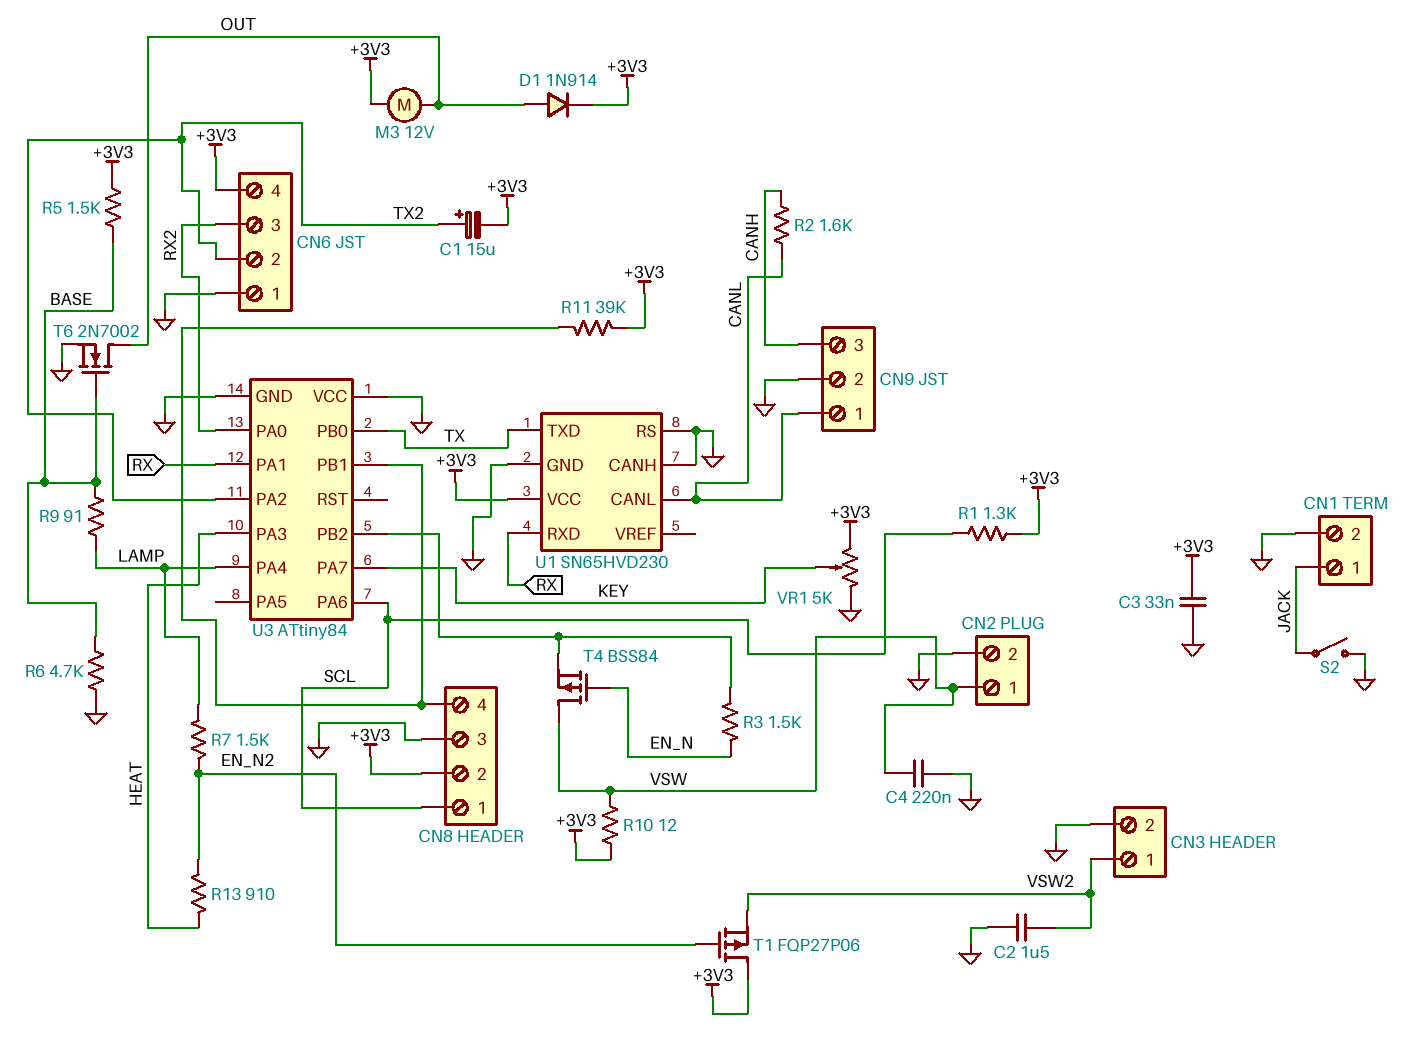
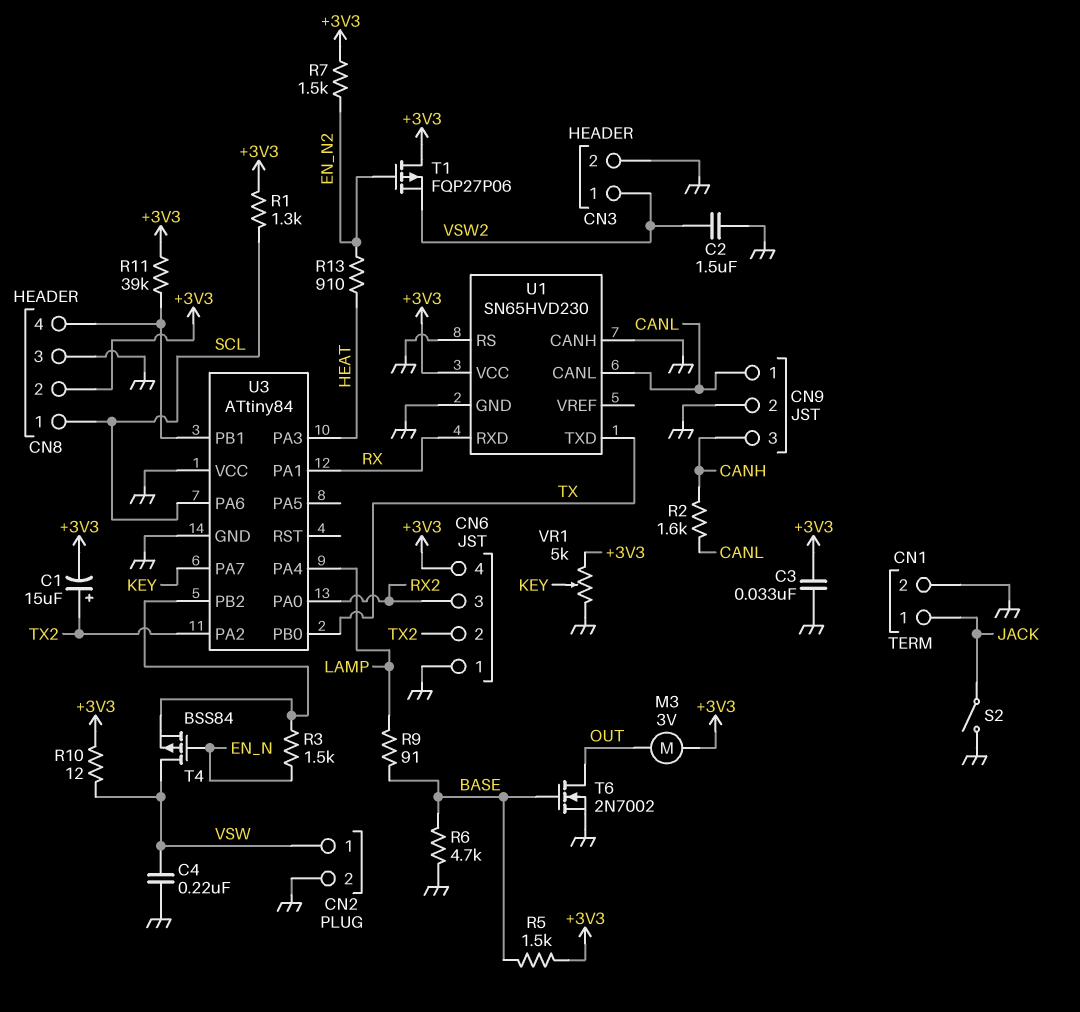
D1: diode 1N914 (A OUT, K +3V3) -> none
M3: motor 12V (+3V3, OUT) -> motor 3V (+3V3, OUT)
R7: 1.5k (EN_N2, LAMP) -> 1.5k (+3V3, EN_N2)

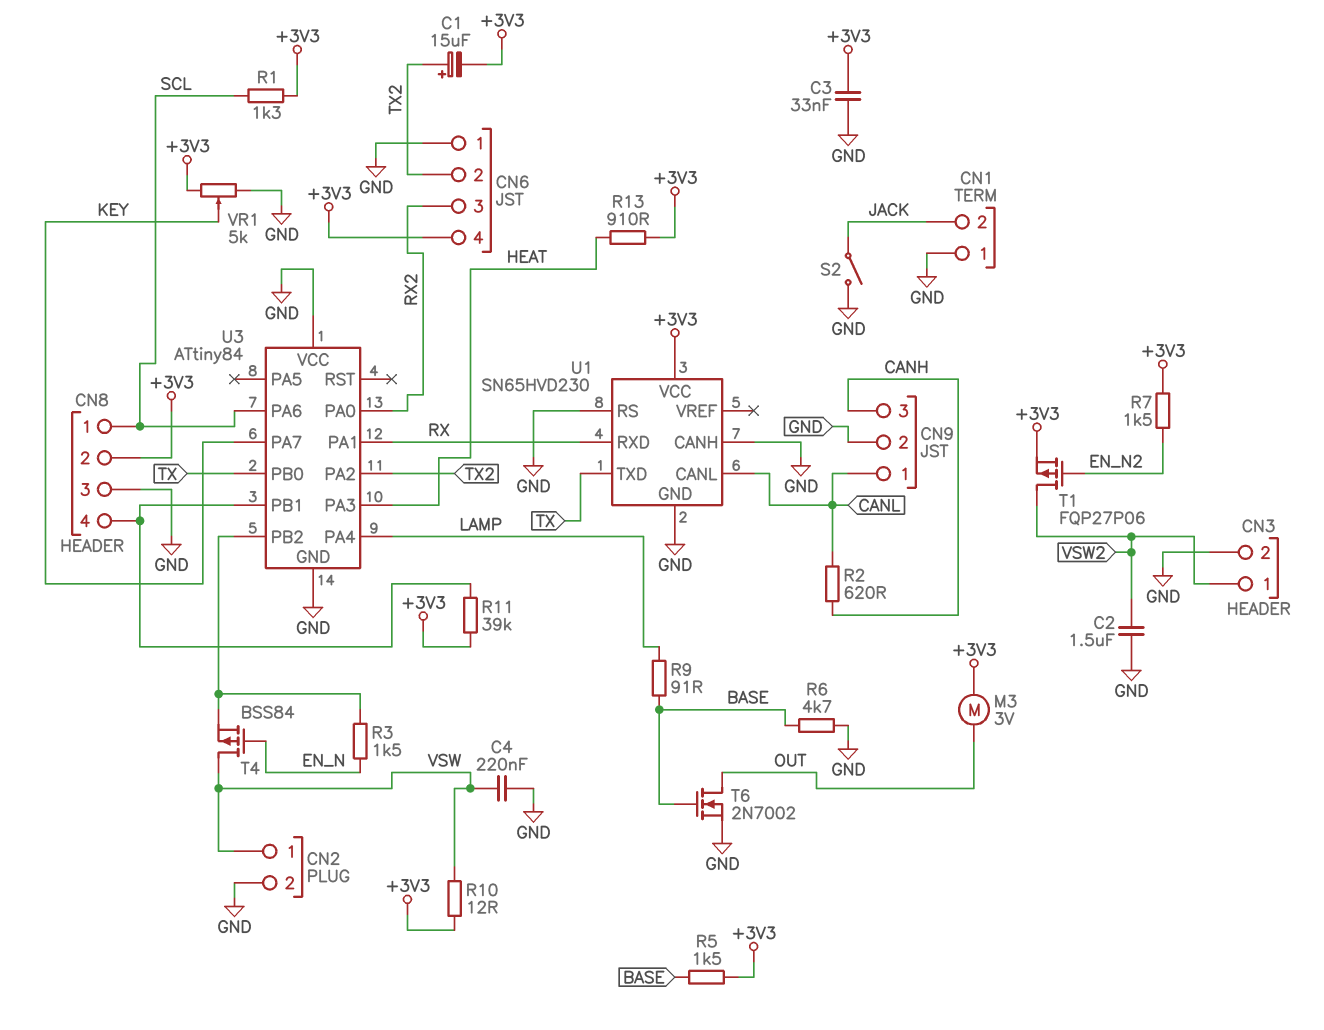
CN1 pin 1: JACK -> GND
CN1 pin 2: GND -> JACK
R2: 1.6k (CANH, CANL) -> 620 (CANH, CANL)
R13: 910 (EN_N2, HEAT) -> 910 (+3V3, HEAT)
T1: PMOS FQP27P06 (G EN_N2, D +3V3, S VSW2) -> PMOS FQP27P06 (G EN_N2, D VSW2, S +3V3)

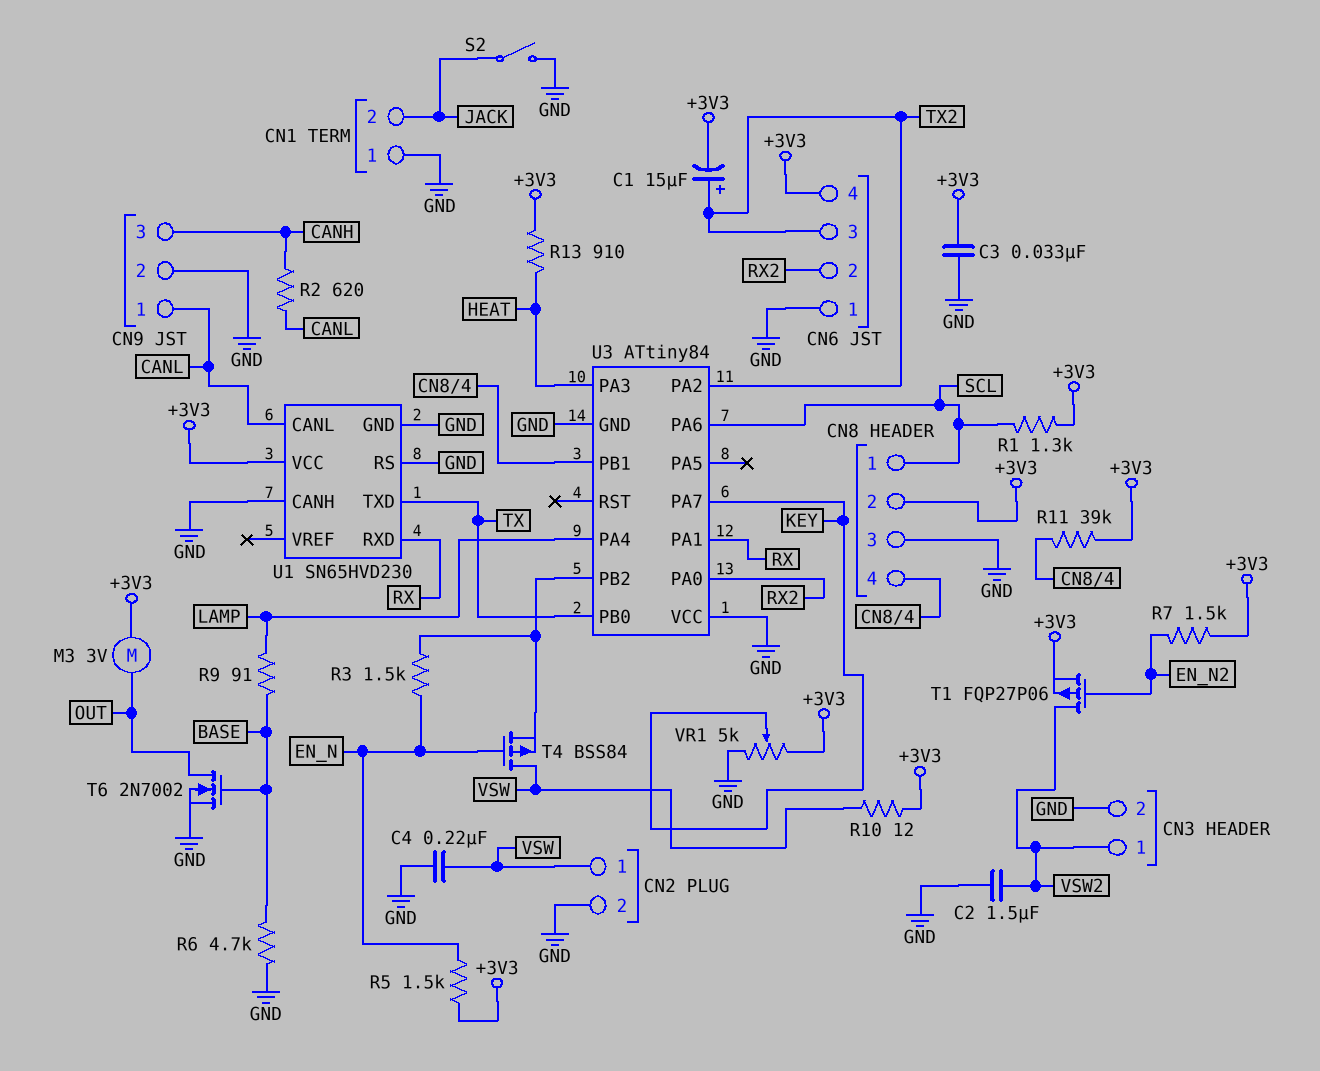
CN6 pin 2: TX2 -> RX2
CN6 pin 3: RX2 -> TX2
R5: 1.5k (+3V3, BASE) -> 1.5k (+3V3, EN_N)

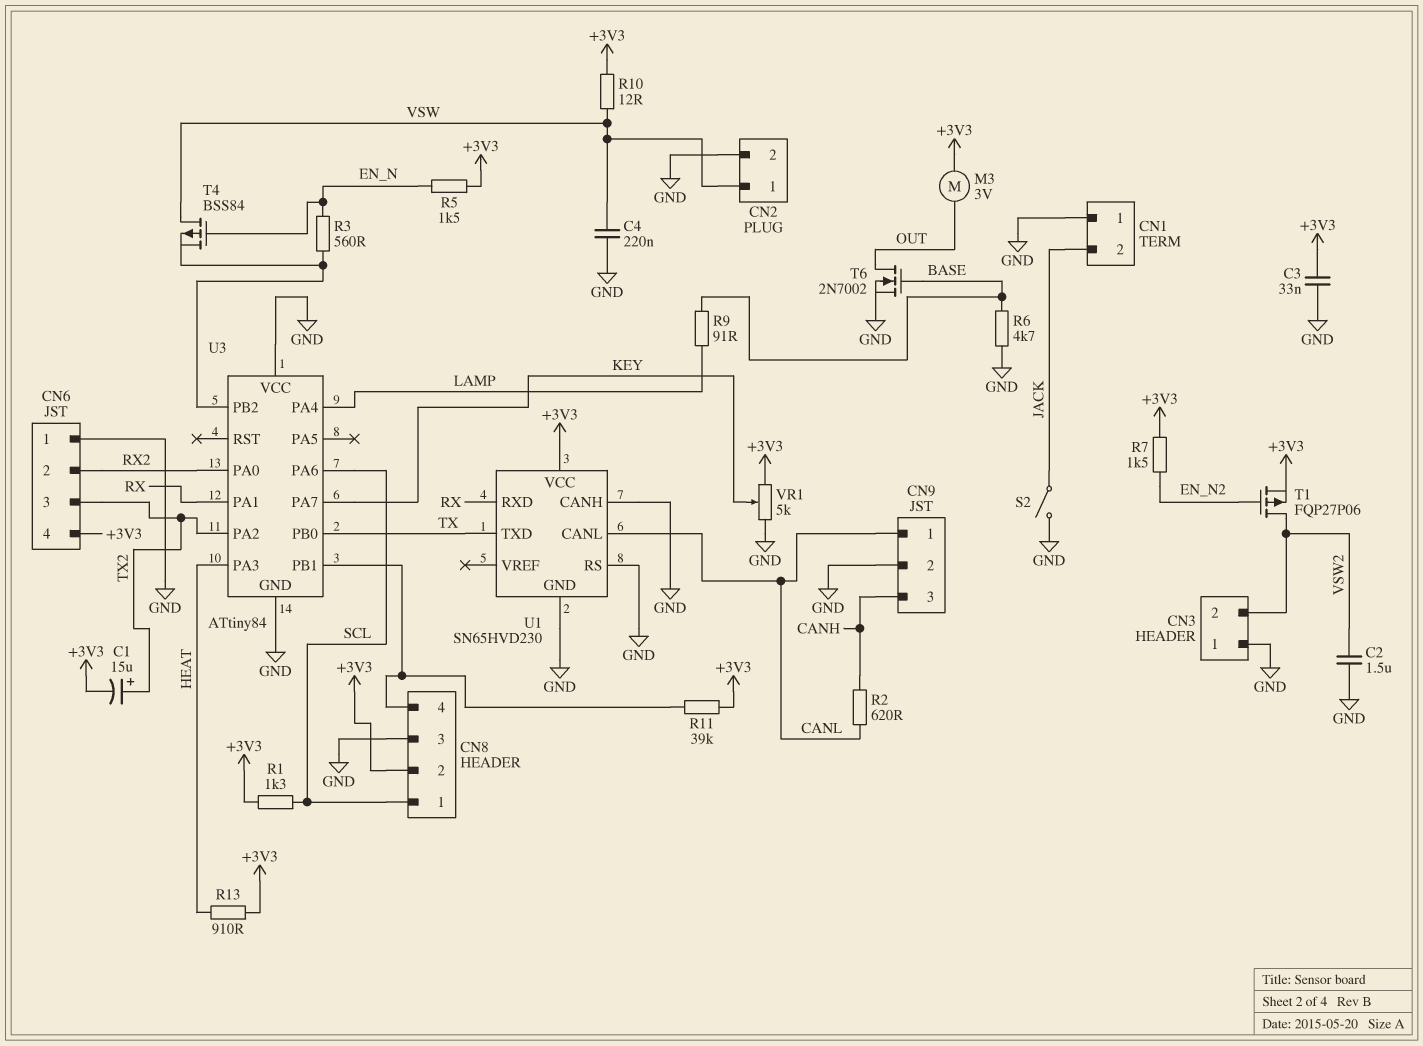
CN3 pin 1: VSW2 -> GND
CN3 pin 2: GND -> VSW2
R3: 1.5k (EN_N, U3/PB2) -> 560 (EN_N, U3/PB2)

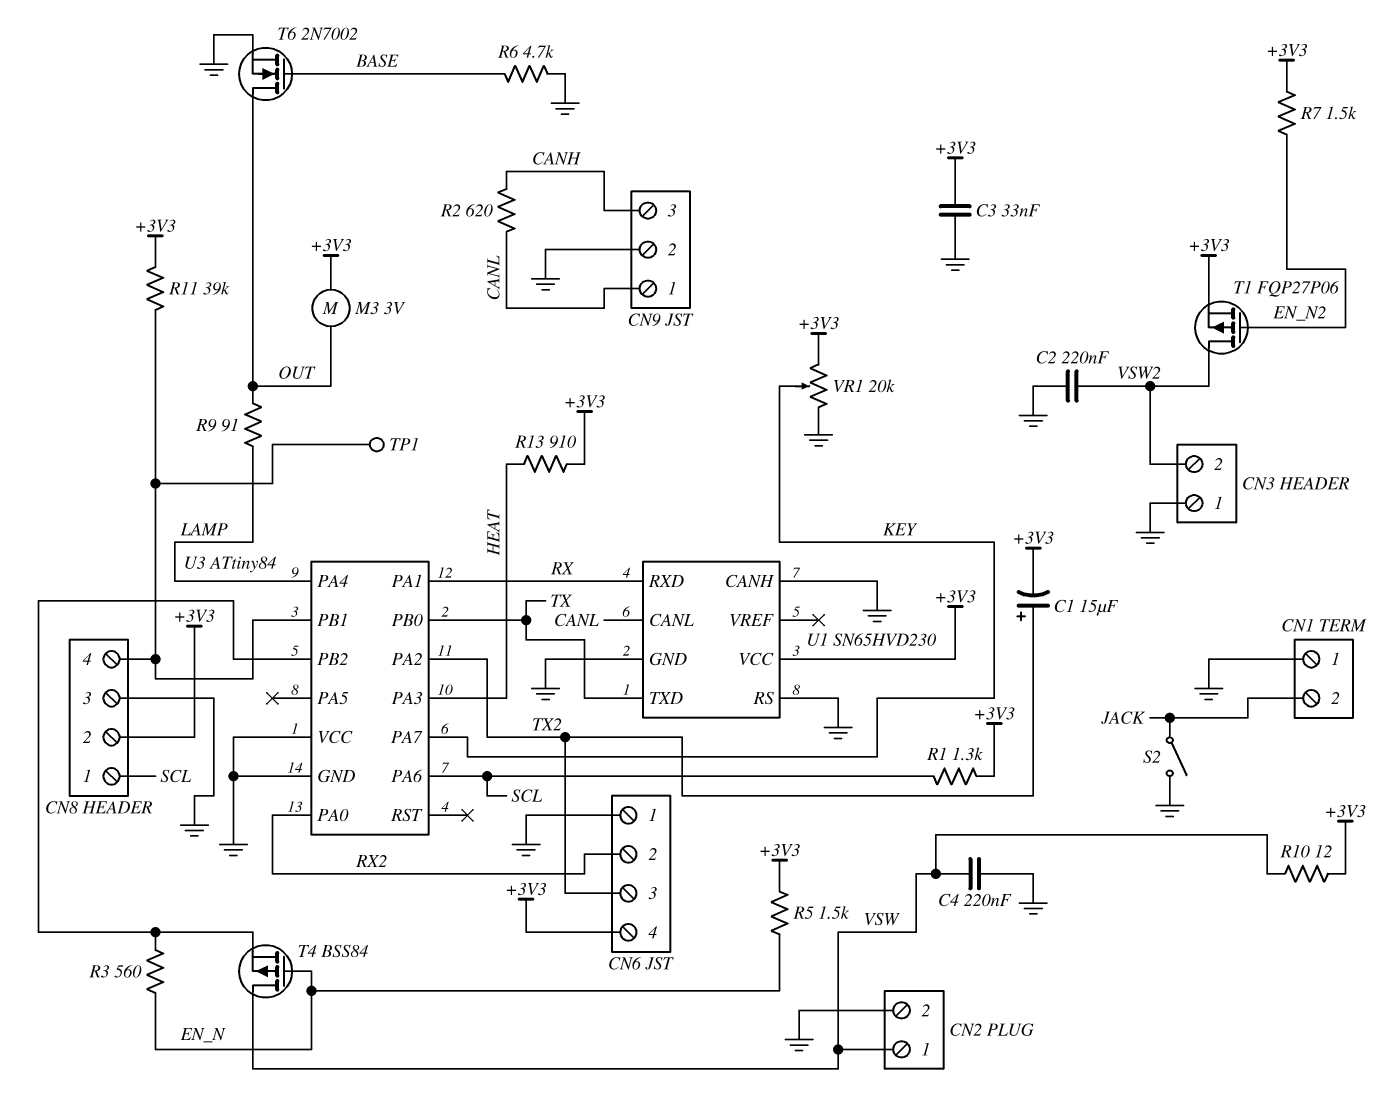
C2: 1.5uF (GND, VSW2) -> 220nF (GND, VSW2)
R9: 91 (BASE, LAMP) -> 91 (LAMP, OUT)
TP1: none -> test point (CN8/4)
VR1: 5k (+3V3, GND, wiper KEY) -> 20k (+3V3, GND, wiper KEY)

